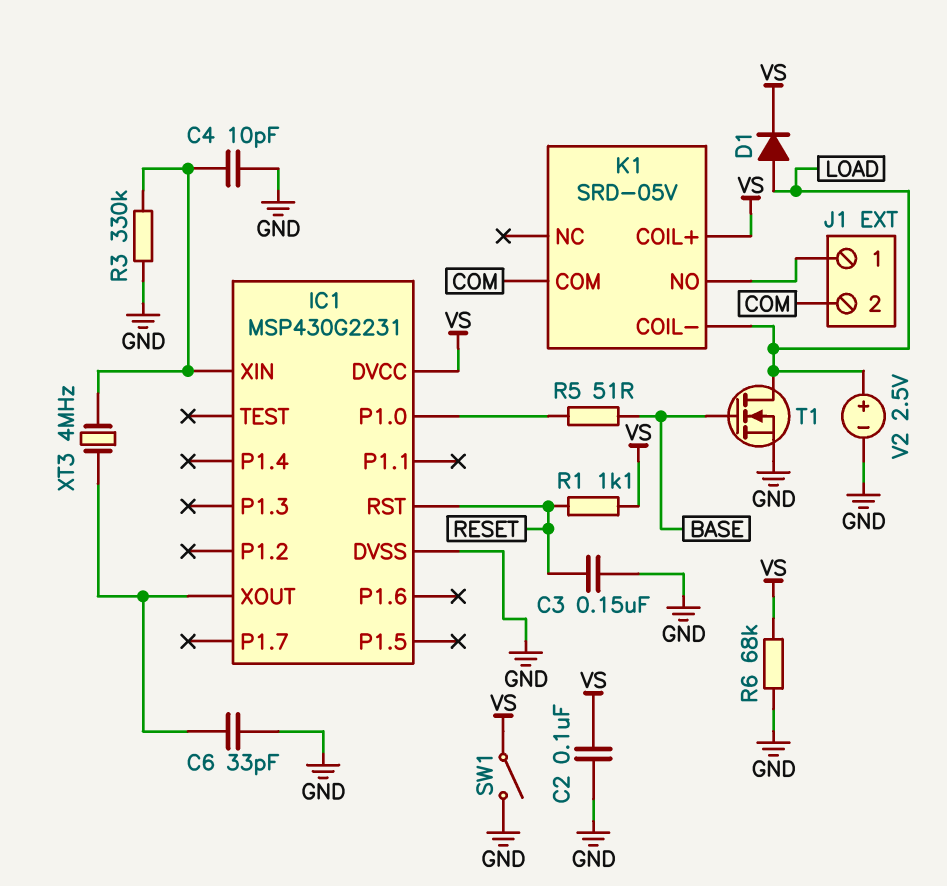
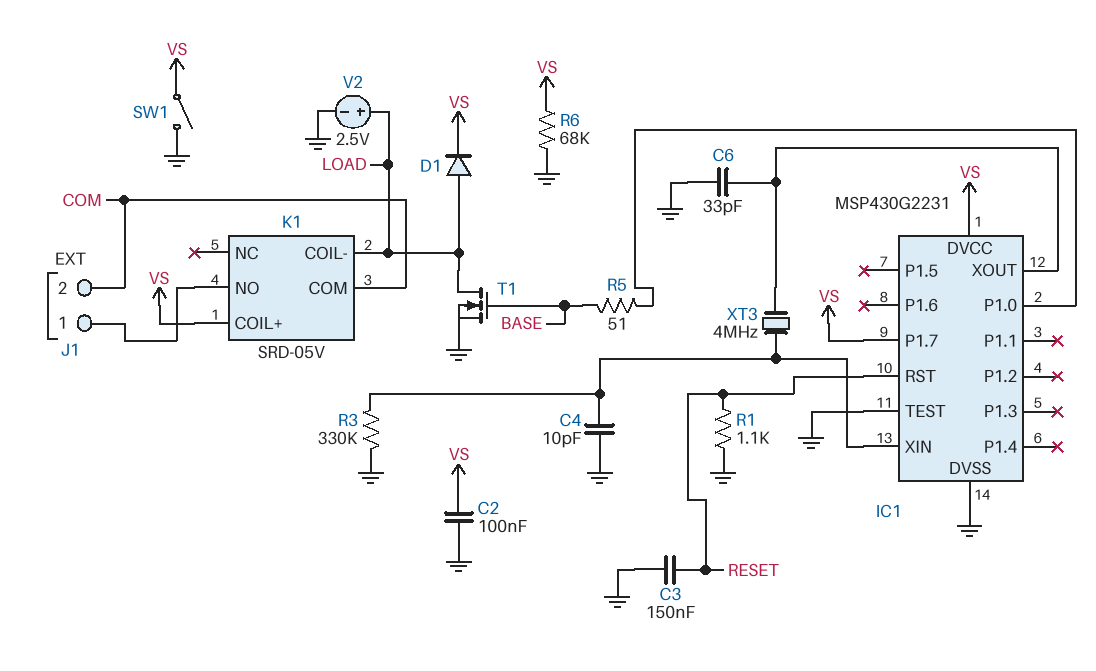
IC1 pin P1.7: none -> VS
IC1 pin TEST: none -> GND
R1: 1.1k (RESET, VS) -> 1.1k (GND, RESET)

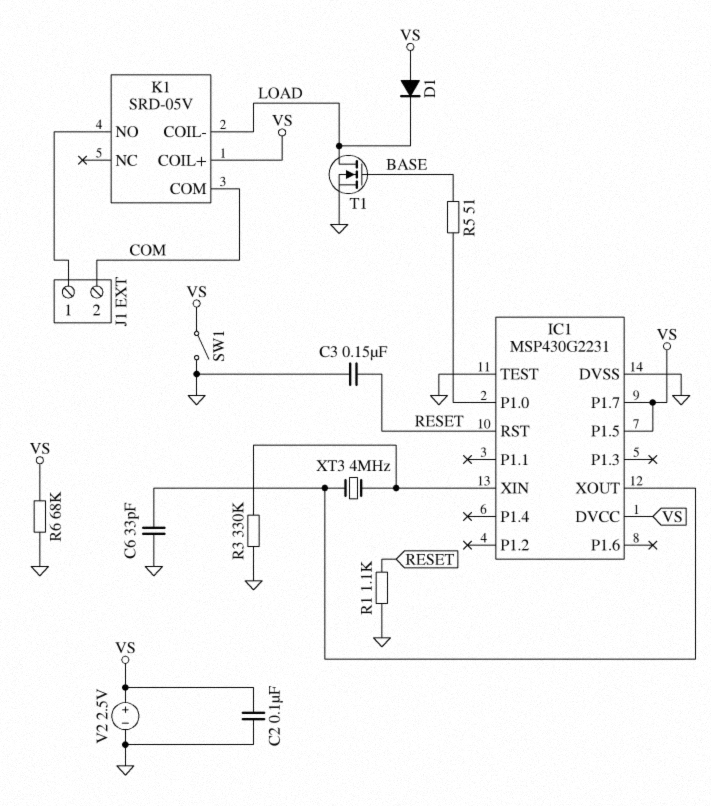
C4: 10pF (GND, IC1/XIN) -> none
D1: diode (A LOAD, K VS) -> diode (A VS, K LOAD)
IC1 pin P1.5: none -> VS
V2: 2.5V (plus LOAD, minus GND) -> 2.5V (plus VS, minus GND)

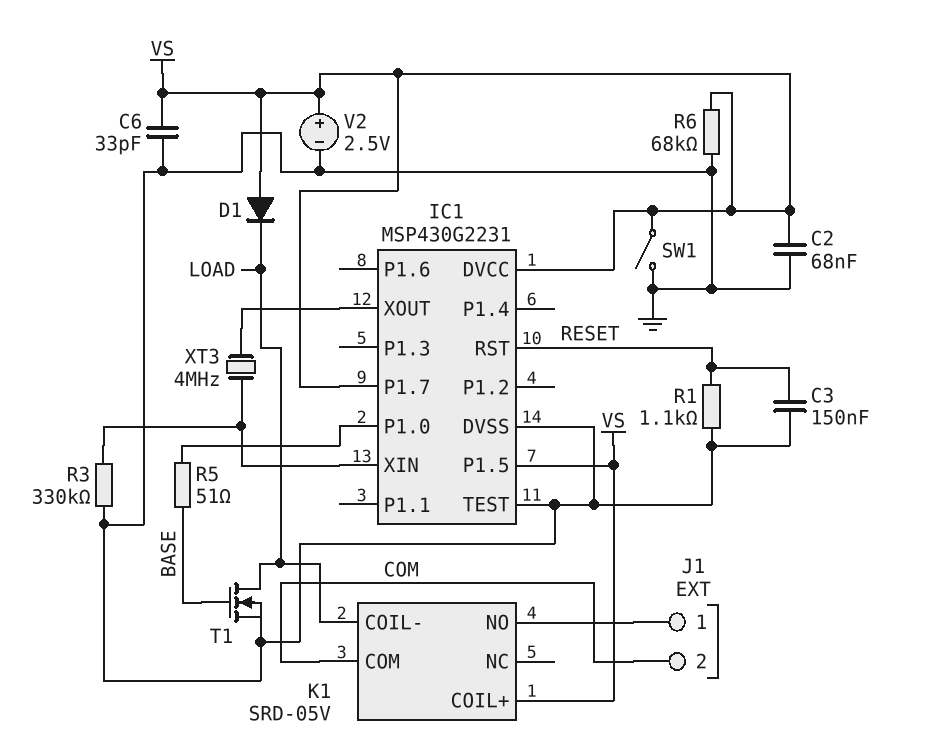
C2: 100nF (GND, VS) -> 68nF (GND, VS)
C6: 33pF (GND, IC1/XOUT) -> 33pF (GND, VS)

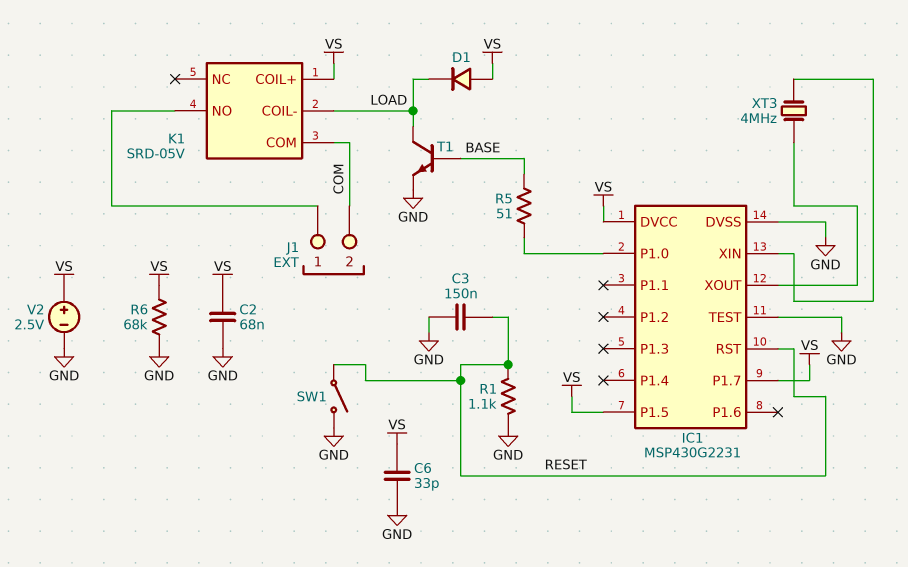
R3: 330k (GND, IC1/XIN) -> none
SW1: switch (GND, VS) -> switch (GND, RESET)
T1: NMOS (G BASE, D LOAD, S GND) -> NPN (B BASE, C LOAD, E GND)

